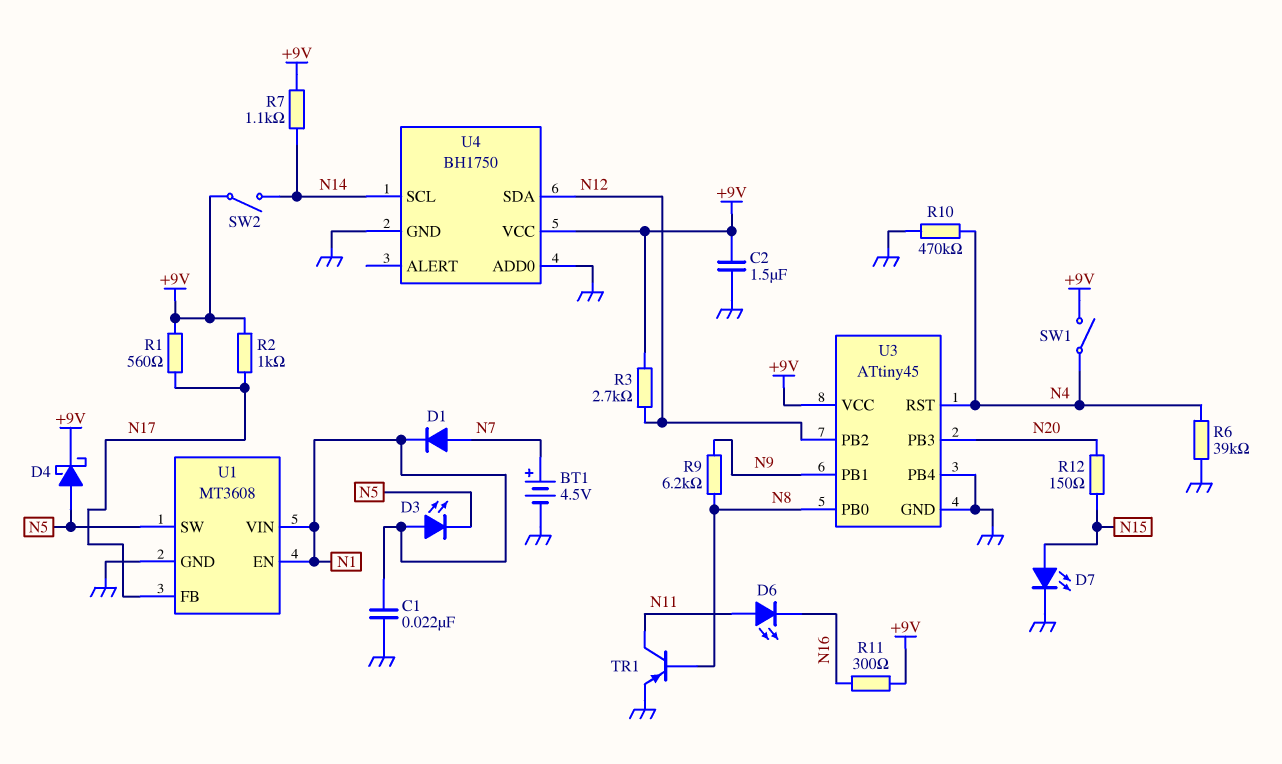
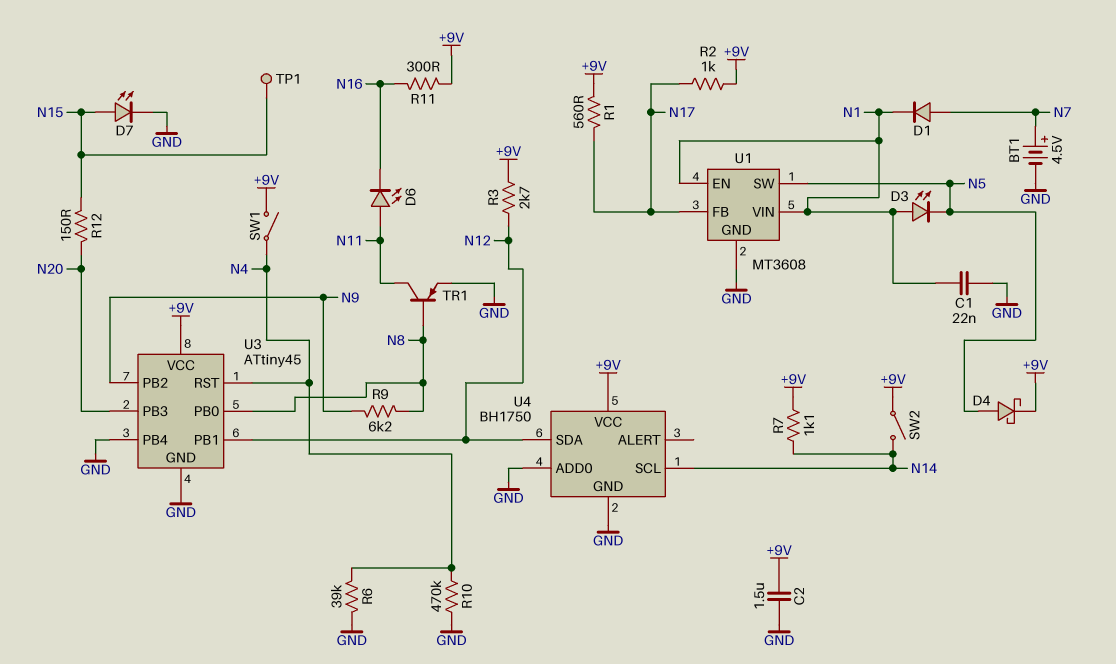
TP1: none -> test point (N15)
U3 pin PB1: N9 -> N12
U3 pin PB2: N12 -> N9

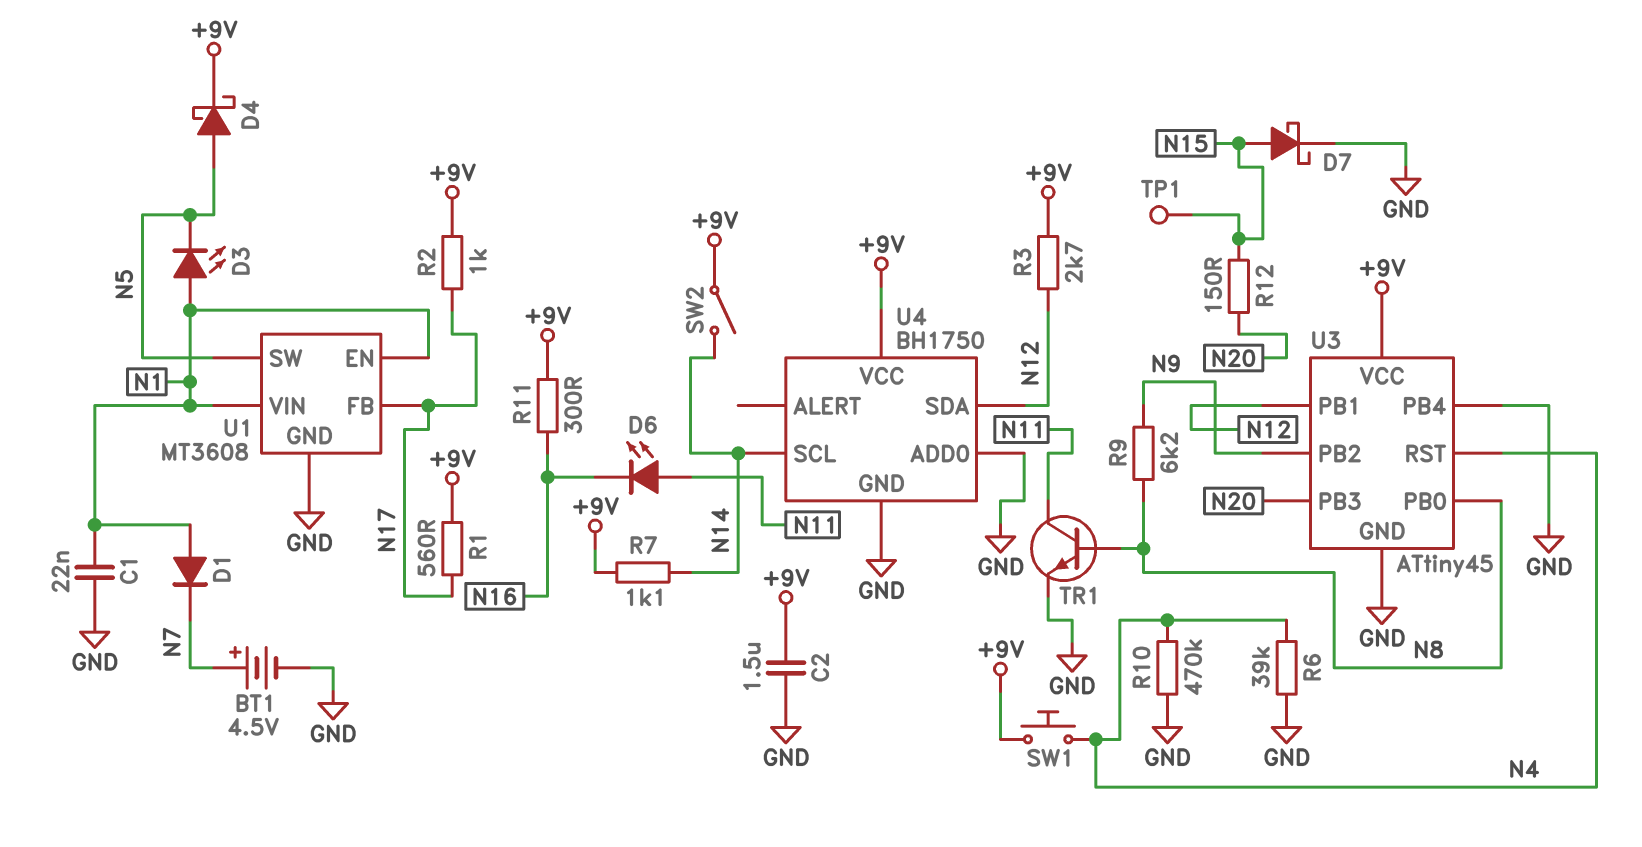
D1: diode (A N7, K N1) -> diode (A N1, K N7)
D7: LED (A N15, K GND) -> schottky (A N15, K GND)
SW1: switch (+9V, N4) -> button (+9V, N4)
TR1: PNP (B N8, C N11, E GND) -> NPN (B N8, C N11, E GND)

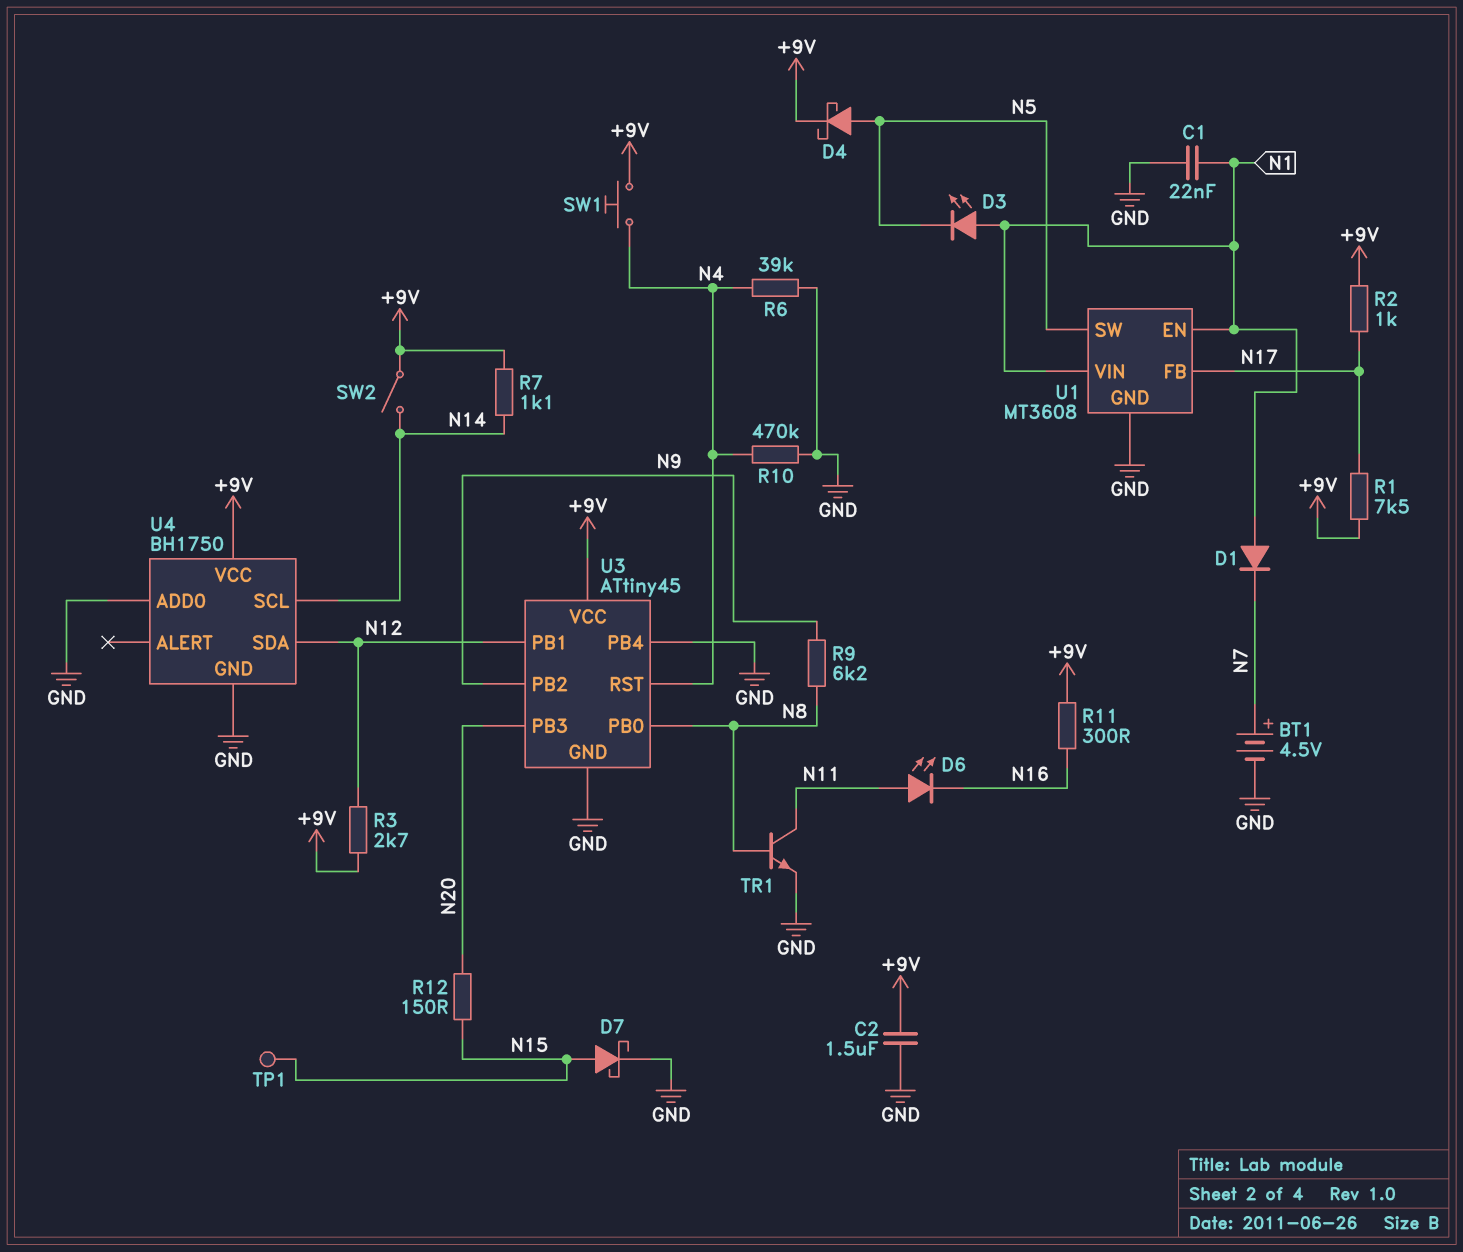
R1: 560 (+9V, N17) -> 7.5k (+9V, N17)

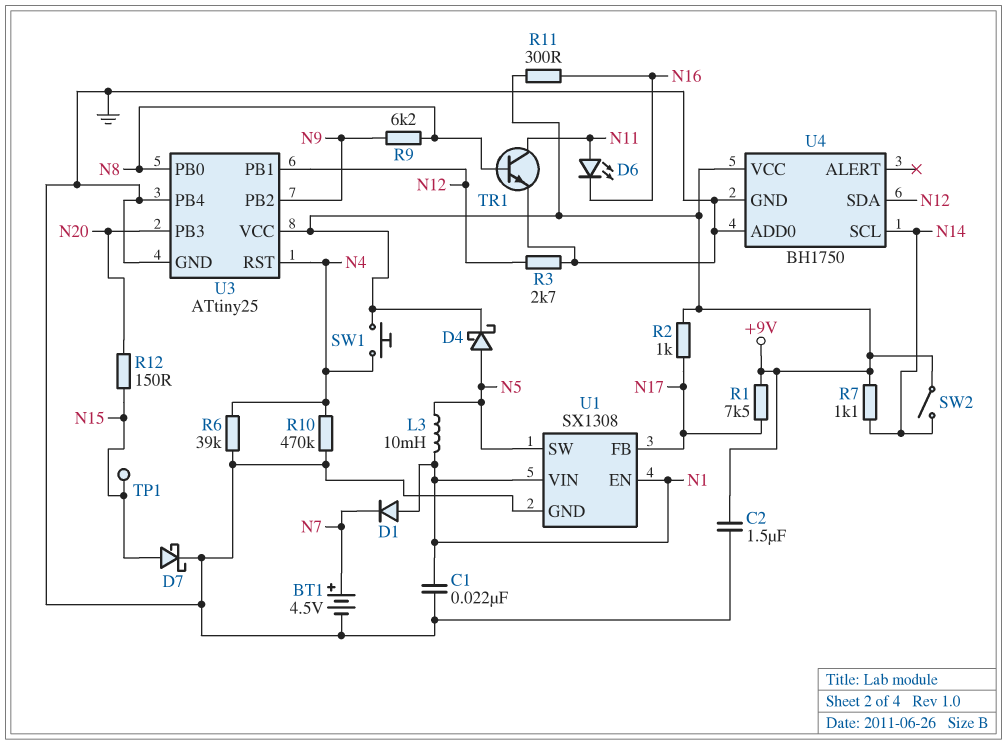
D3: LED (A N1, K N5) -> none
L3: none -> 10mH (N1, N5)
R3: 2.7k (+9V, N12) -> 2.7k (GND, N12)
U1: MT3608 -> SX1308
U3: ATtiny45 -> ATtiny25

